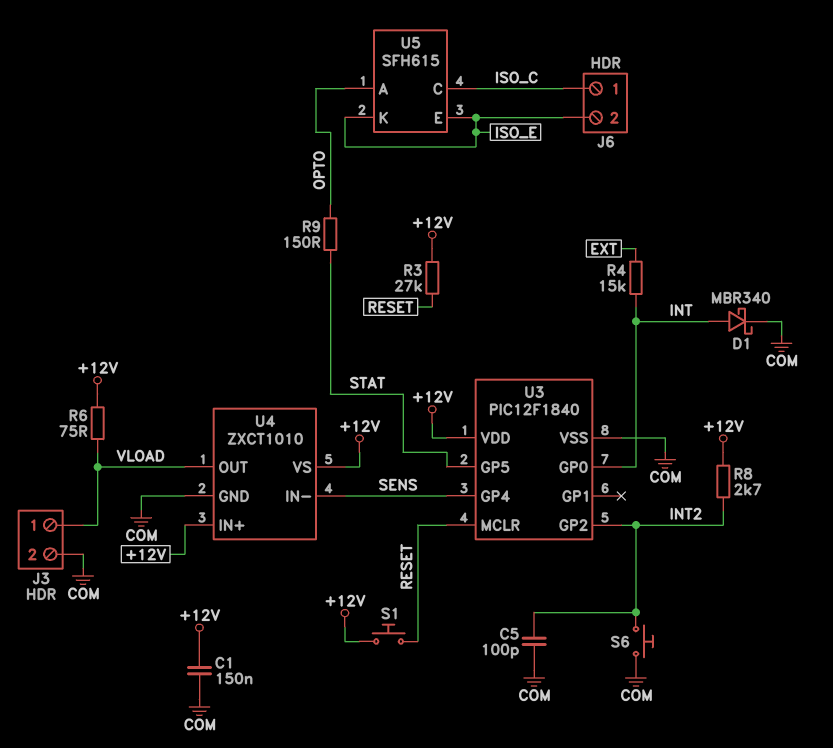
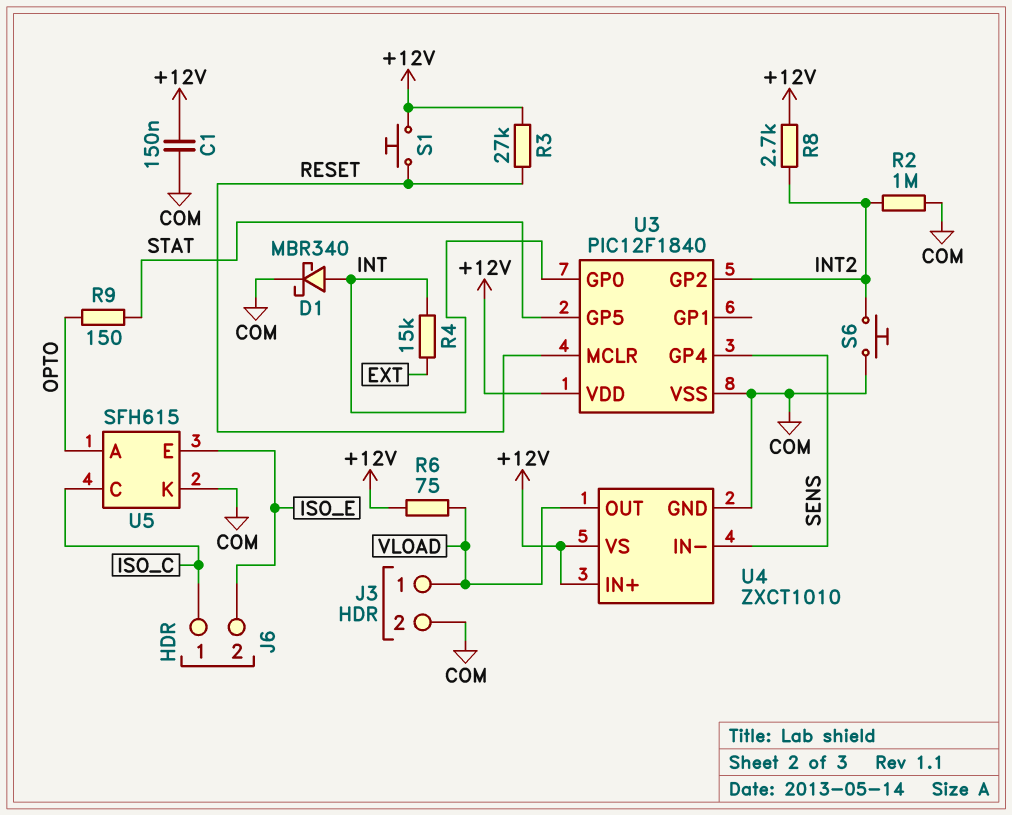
C5: 100pF (COM, INT2) -> none
R2: none -> 1M (COM, INT2)
U5 pin K: ISO_E -> COM

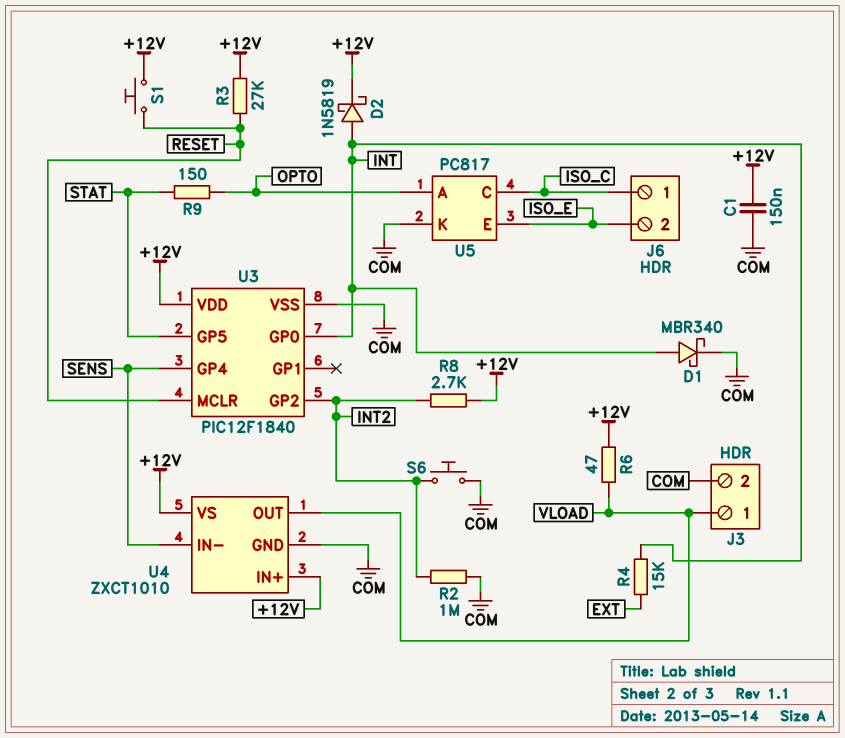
D2: none -> schottky 1N5819 (A INT, K +12V)
R6: 75 (+12V, VLOAD) -> 47 (+12V, VLOAD)
U5: SFH615 -> PC817

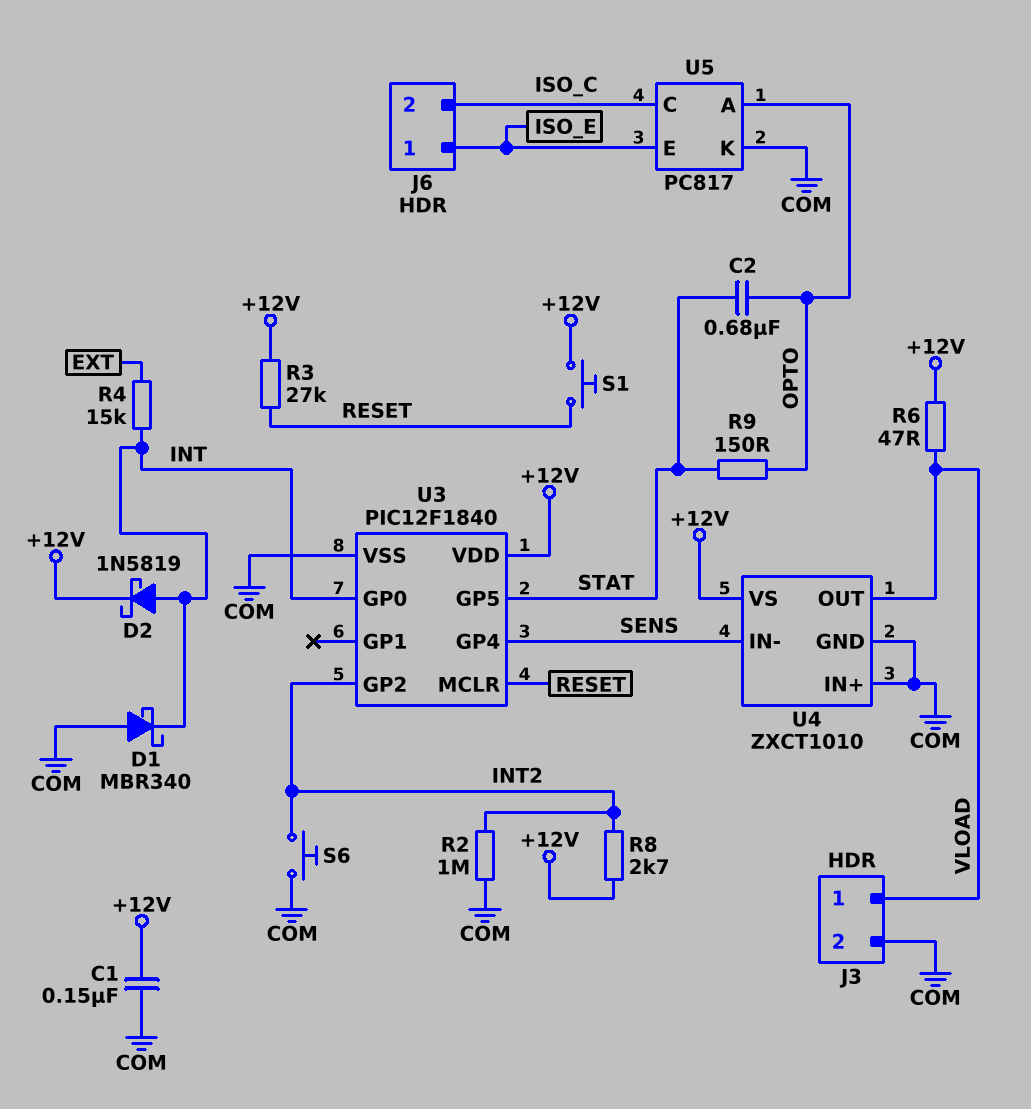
C2: none -> 680nF (OPTO, STAT)
D1: schottky MBR340 (A INT, K COM) -> schottky MBR340 (A COM, K INT)
J6 pin 1: ISO_C -> ISO_E
J6 pin 2: ISO_E -> ISO_C
U4 pin IN+: +12V -> COM

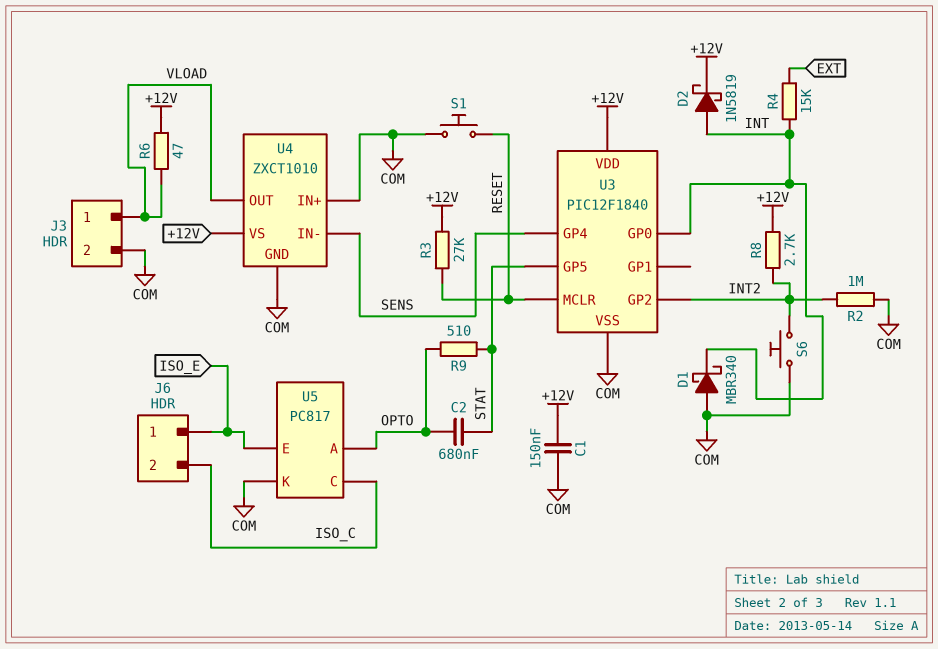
R9: 150 (OPTO, STAT) -> 510 (OPTO, STAT)
S1: button (+12V, RESET) -> button (COM, RESET)

